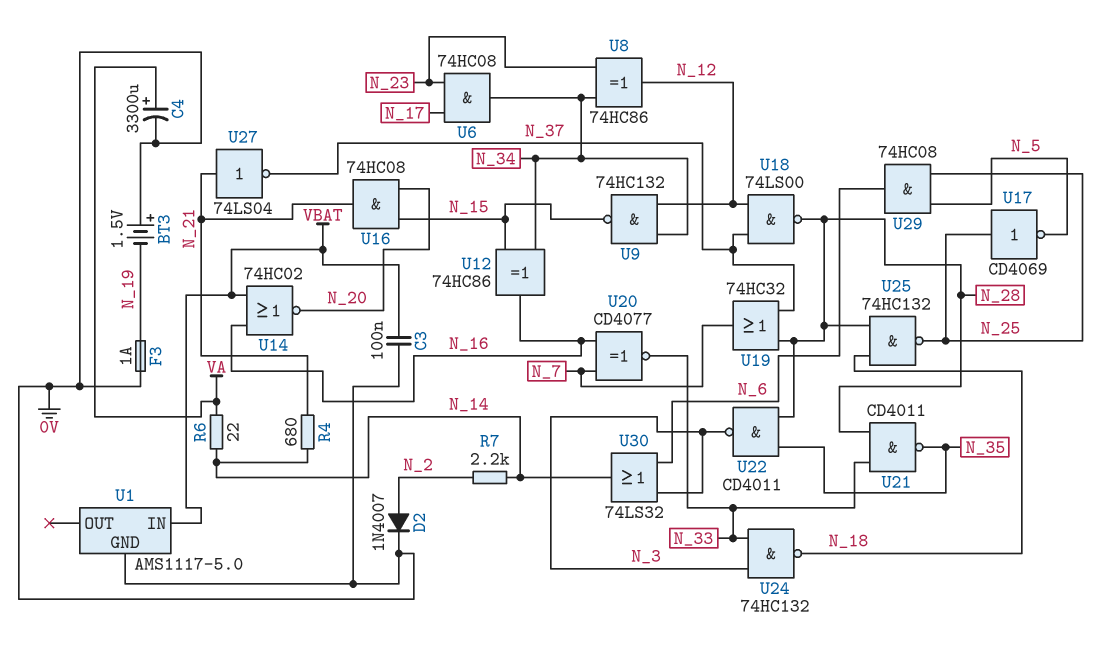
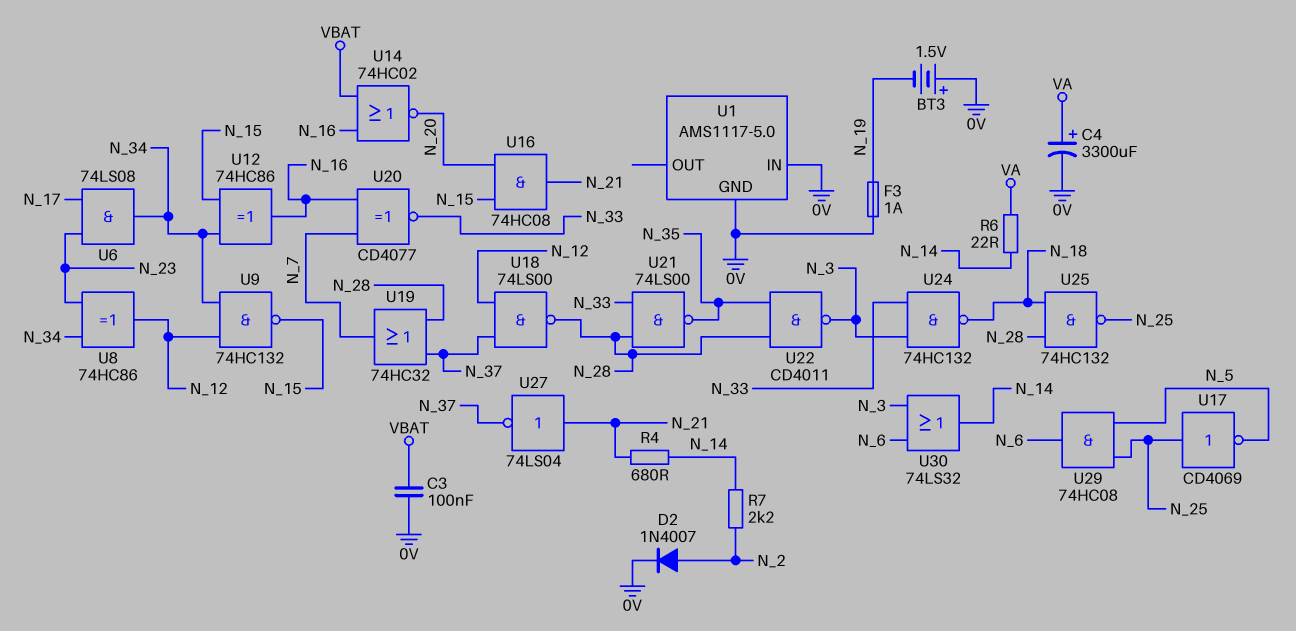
U1 pin IN: VBAT -> 0V
U6: AND 74HC08 (in N_17, in N_23, out N_34) -> AND 74LS08 (in N_17, in N_23, out N_34)
U21: NAND CD4011 (in N_28, in N_33, out N_35) -> NAND 74LS00 (in N_28, in N_33, out N_35)

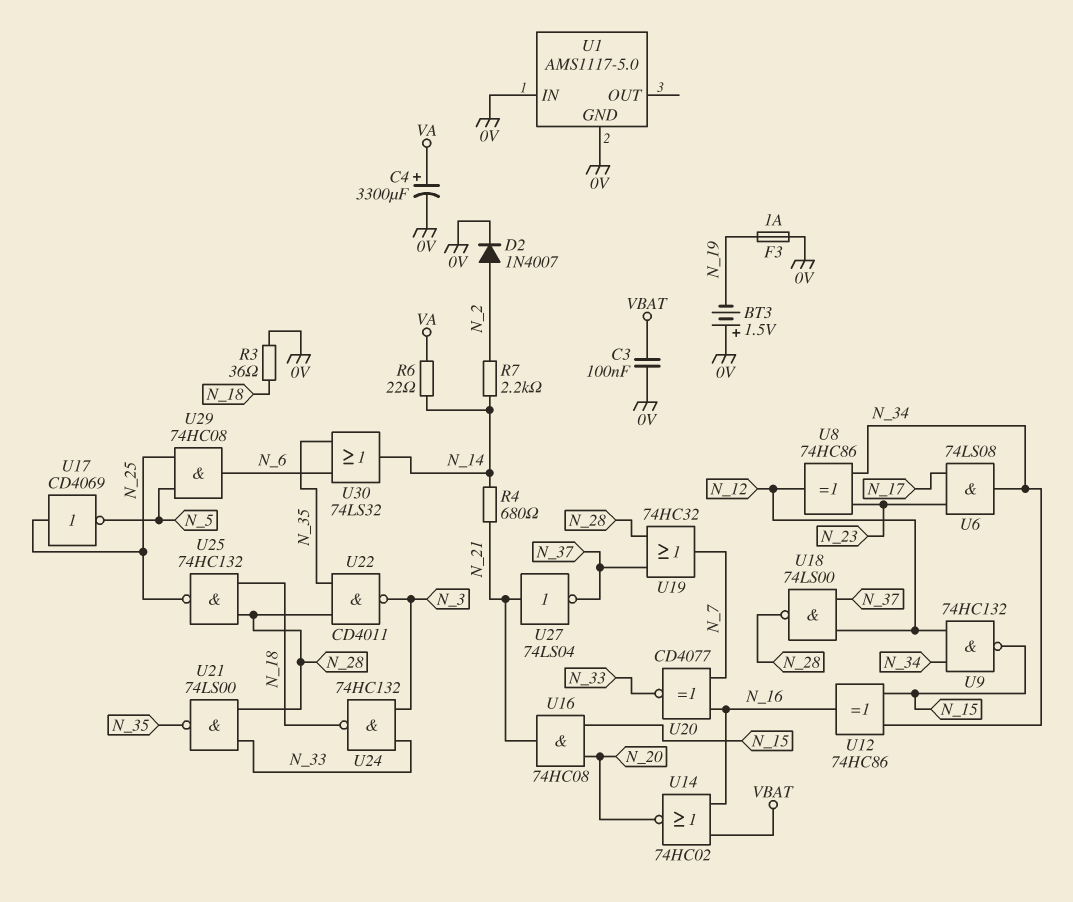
R3: none -> 36 (0V, N_18)
U30: OR 74LS32 (in N_3, in N_6, out N_14) -> OR 74LS32 (in N_6, in N_35, out N_14)

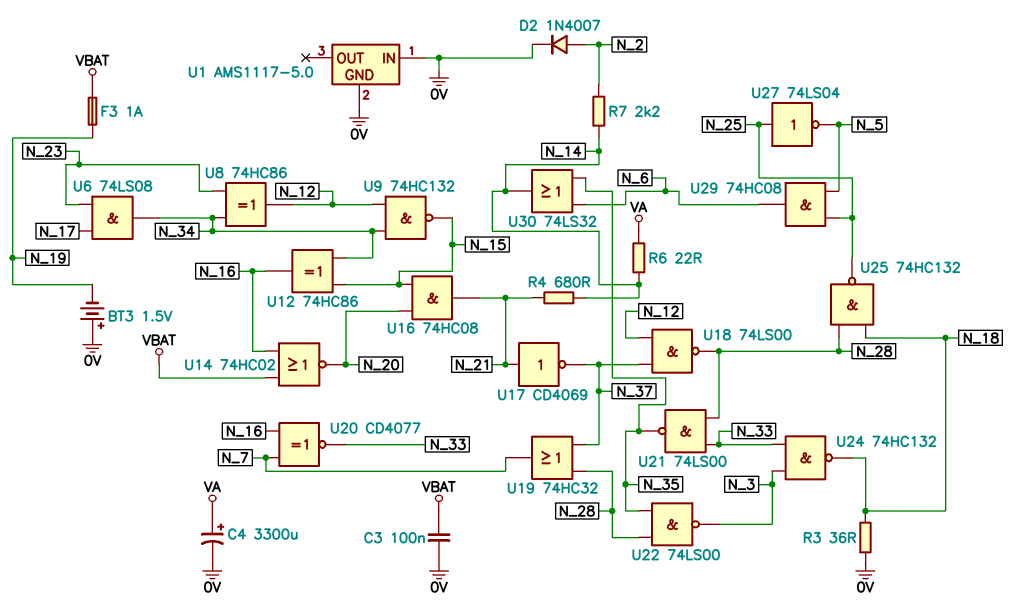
F3: 1A (0V, N_19) -> 1A (N_19, VBAT)
U17: NOT CD4069 (in N_25, out N_5) -> NOT CD4069 (in N_21, out N_37)
U22: NAND CD4011 (in N_28, in N_35, out N_3) -> NAND 74LS00 (in N_28, in N_35, out N_3)
U27: NOT 74LS04 (in N_21, out N_37) -> NOT 74LS04 (in N_25, out N_5)

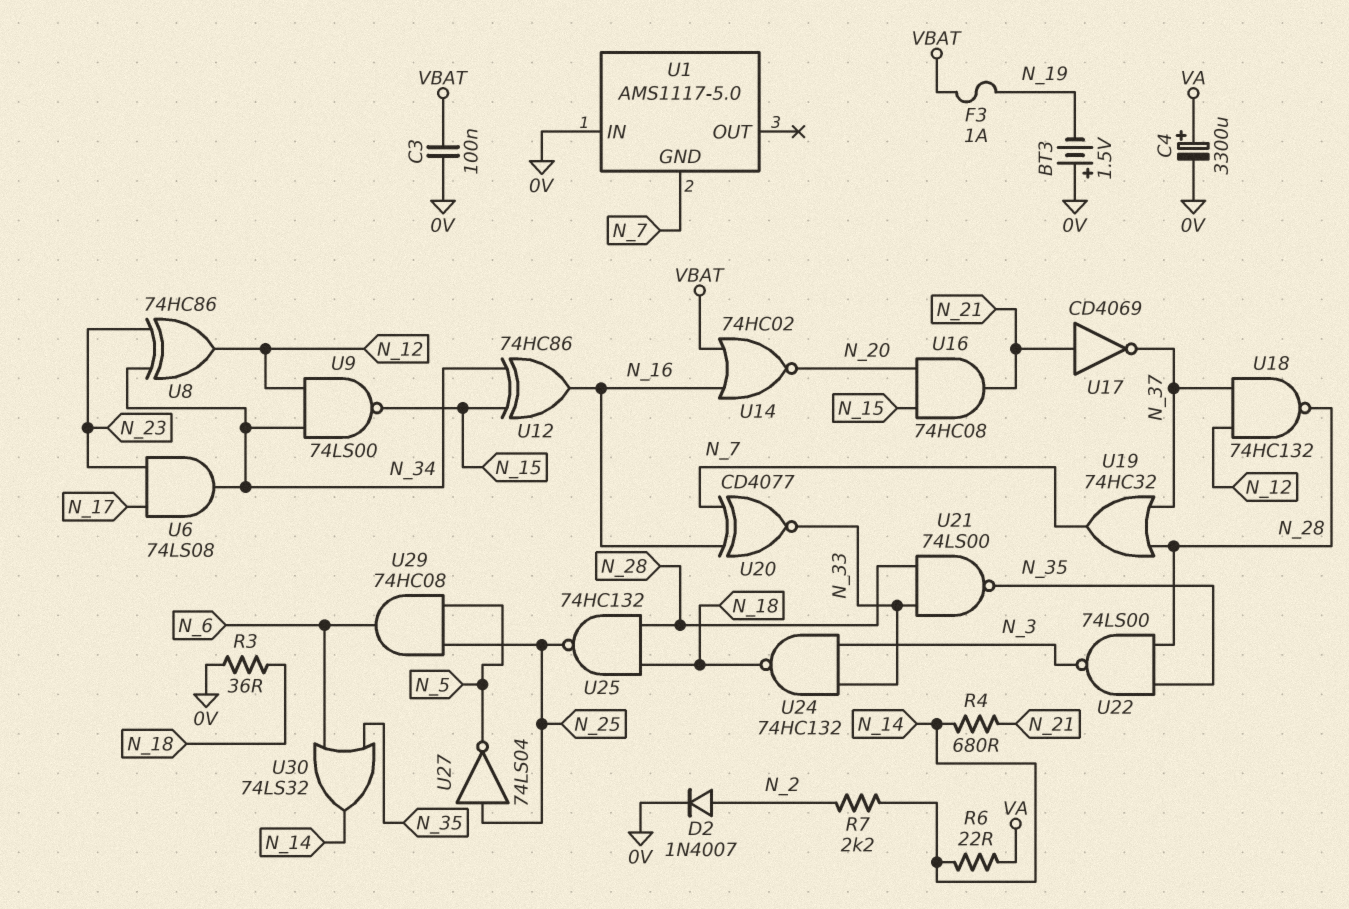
U1 pin GND: 0V -> N_7
U9: NAND 74HC132 (in N_12, in N_34, out N_15) -> NAND 74LS00 (in N_12, in N_34, out N_15)
U18: NAND 74LS00 (in N_12, in N_37, out N_28) -> NAND 74HC132 (in N_12, in N_37, out N_28)

